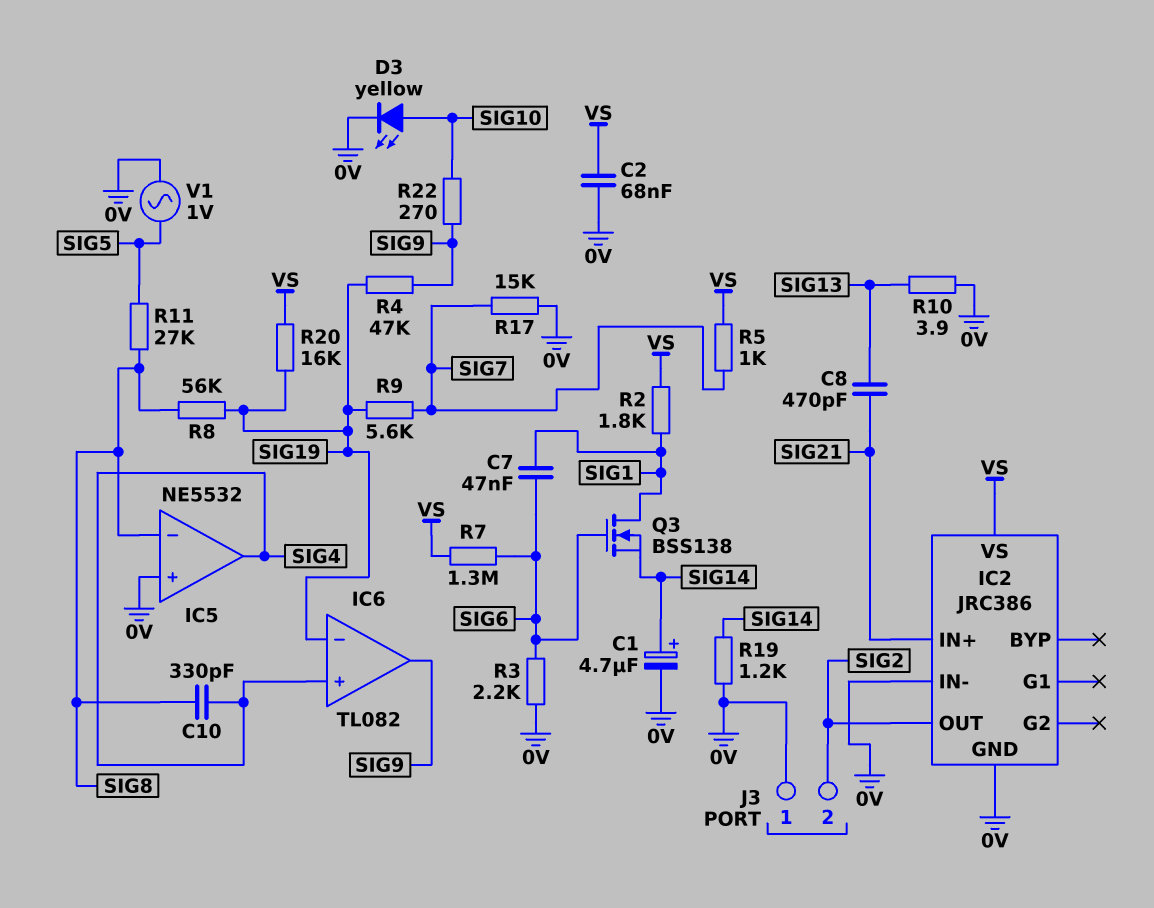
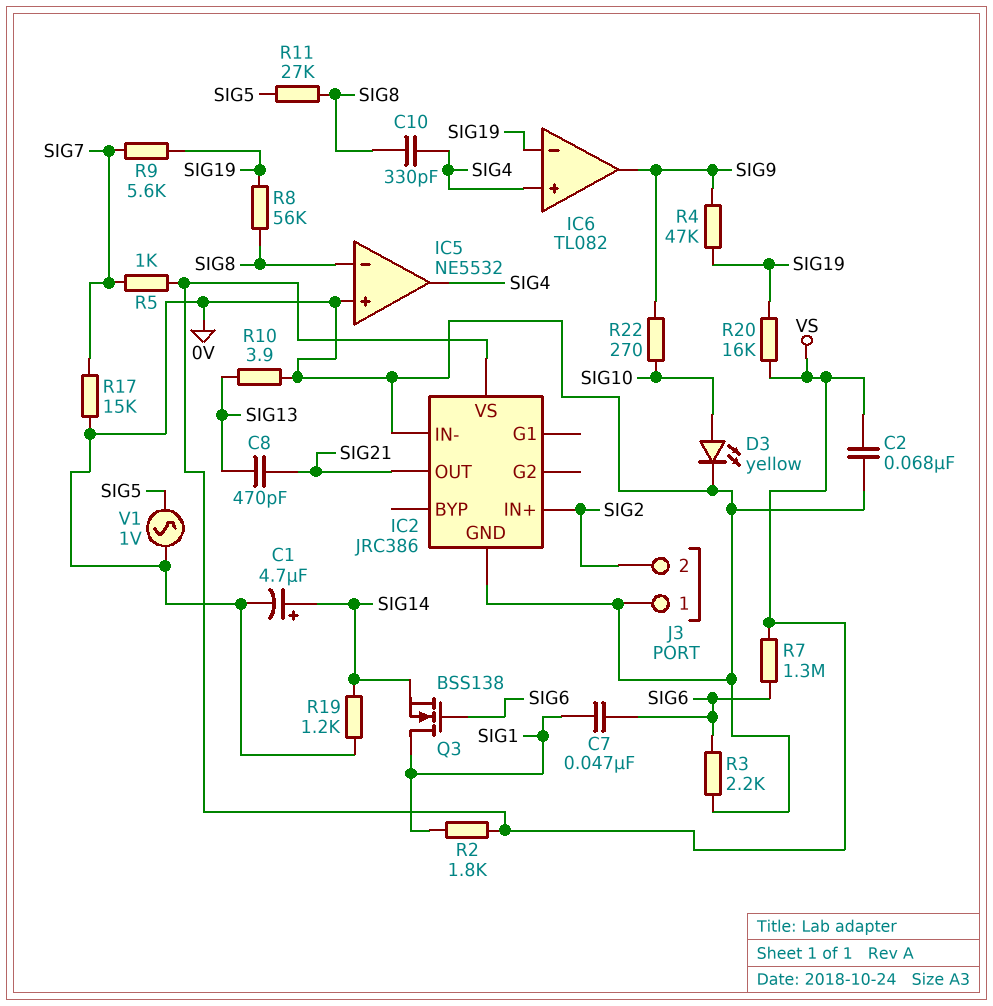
IC2 pin IN+: SIG21 -> SIG2
IC2 pin OUT: SIG2 -> SIG21

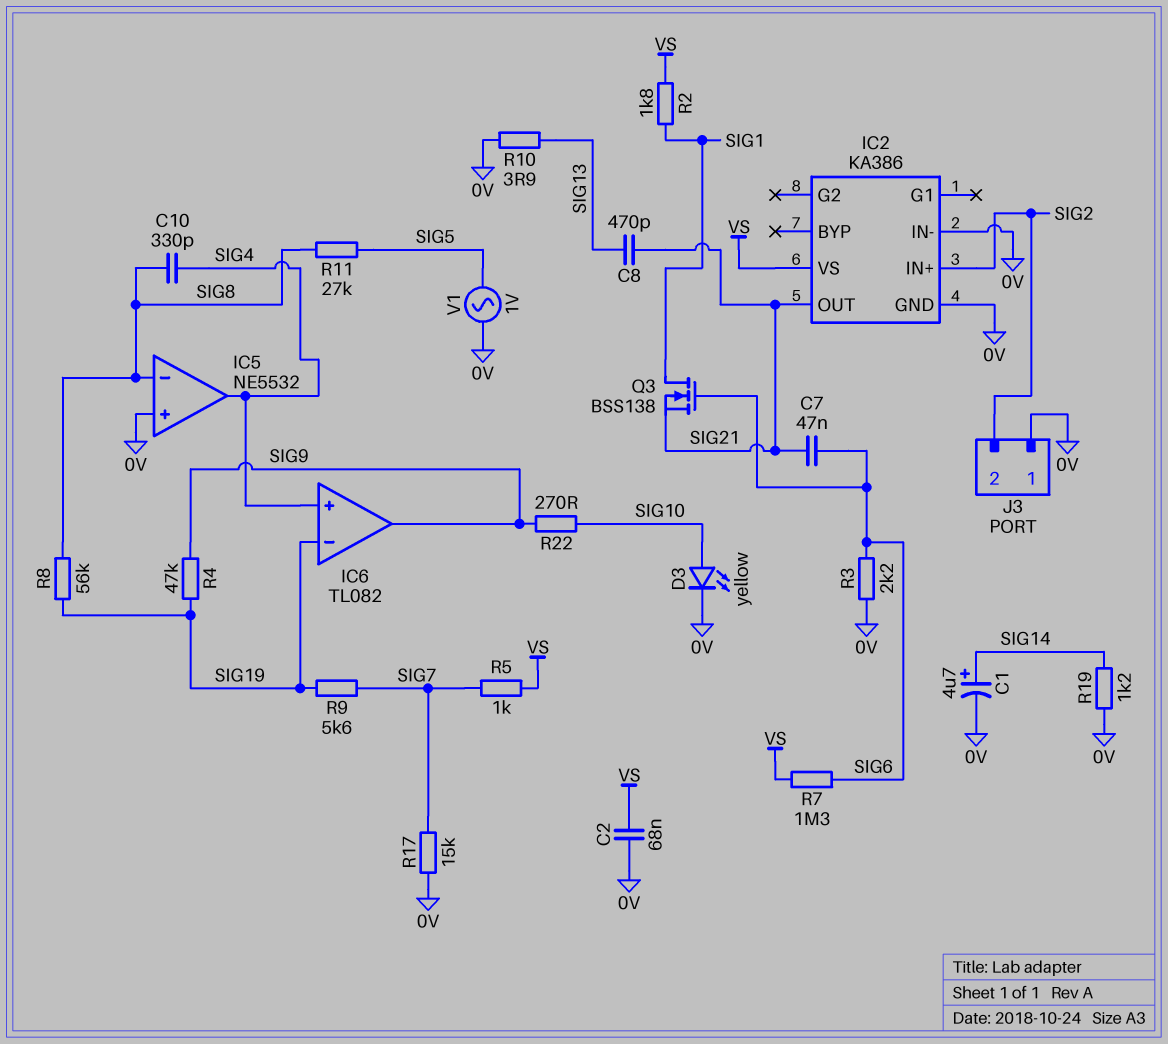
C7: 47nF (SIG1, SIG6) -> 47nF (SIG6, SIG21)
IC2: JRC386 -> KA386
Q3: NMOS BSS138 (G SIG6, D SIG1, S SIG14) -> NMOS BSS138 (G SIG6, D SIG1, S SIG21)
R20: 16k (SIG19, VS) -> none

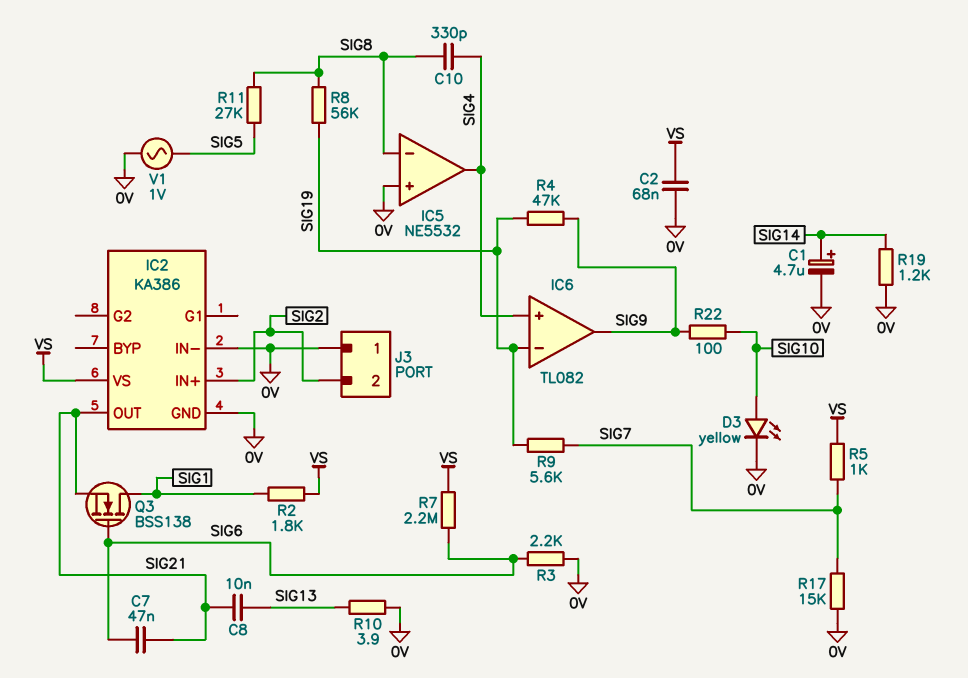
C8: 470pF (SIG13, SIG21) -> 10nF (SIG13, SIG21)
R7: 1.3M (SIG6, VS) -> 2.2M (SIG6, VS)
R22: 270 (SIG9, SIG10) -> 100 (SIG9, SIG10)

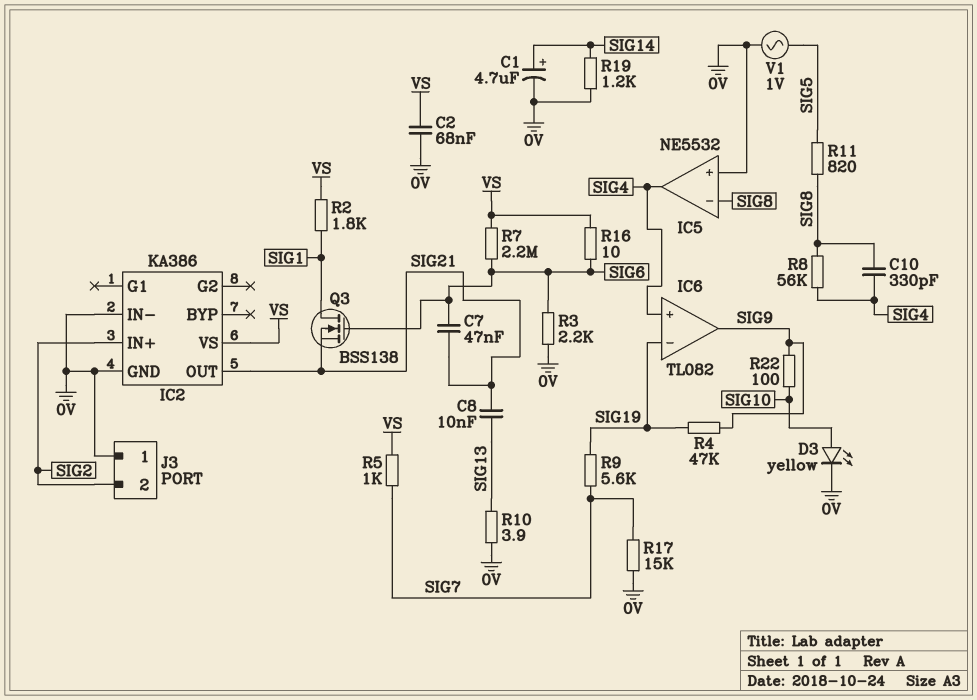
R8: 56k (SIG8, SIG19) -> 56k (SIG4, SIG8)
R11: 27k (SIG5, SIG8) -> 820 (SIG5, SIG8)
R16: none -> 10 (SIG6, VS)

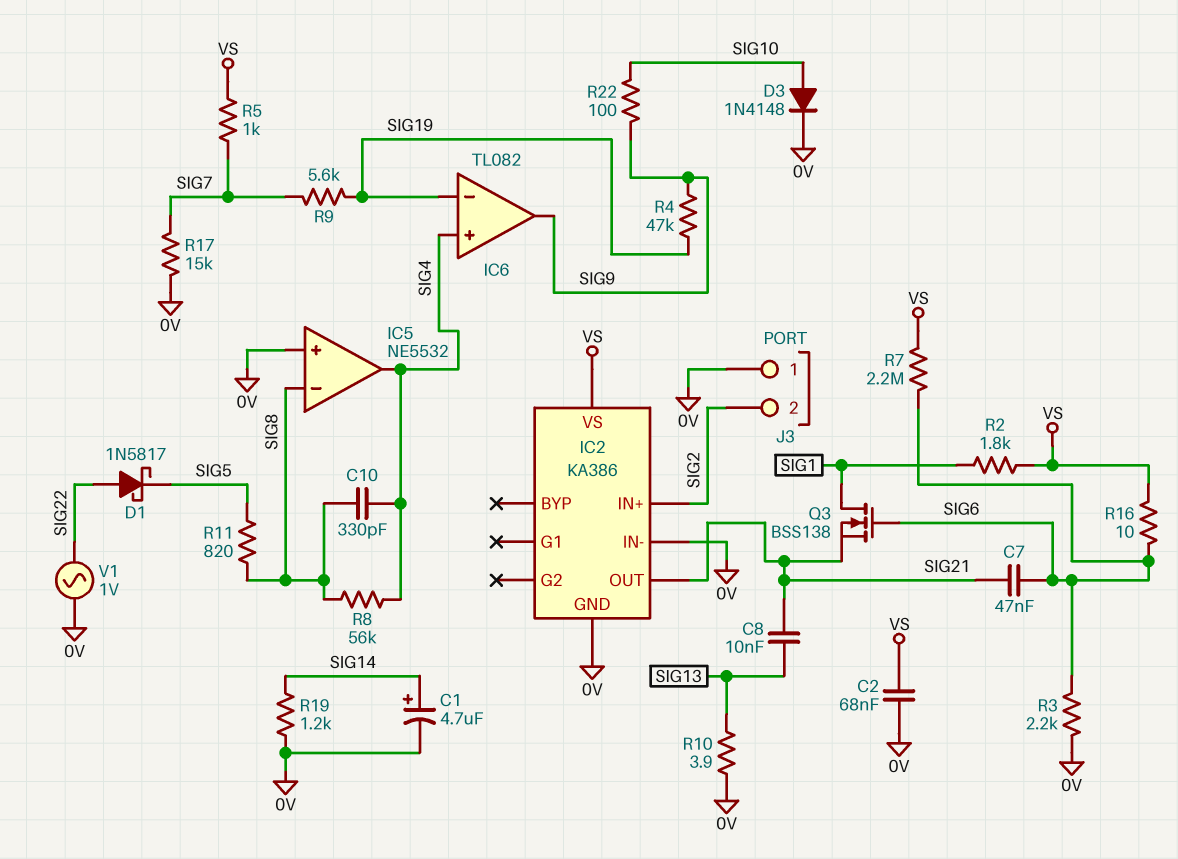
D1: none -> schottky 1N5817 (A SIG22, K SIG5)
D3: LED yellow (A SIG10, K 0V) -> diode 1N4148 (A SIG10, K 0V)
V1: AC 1V (0V, SIG5) -> AC 1V (0V, SIG22)

